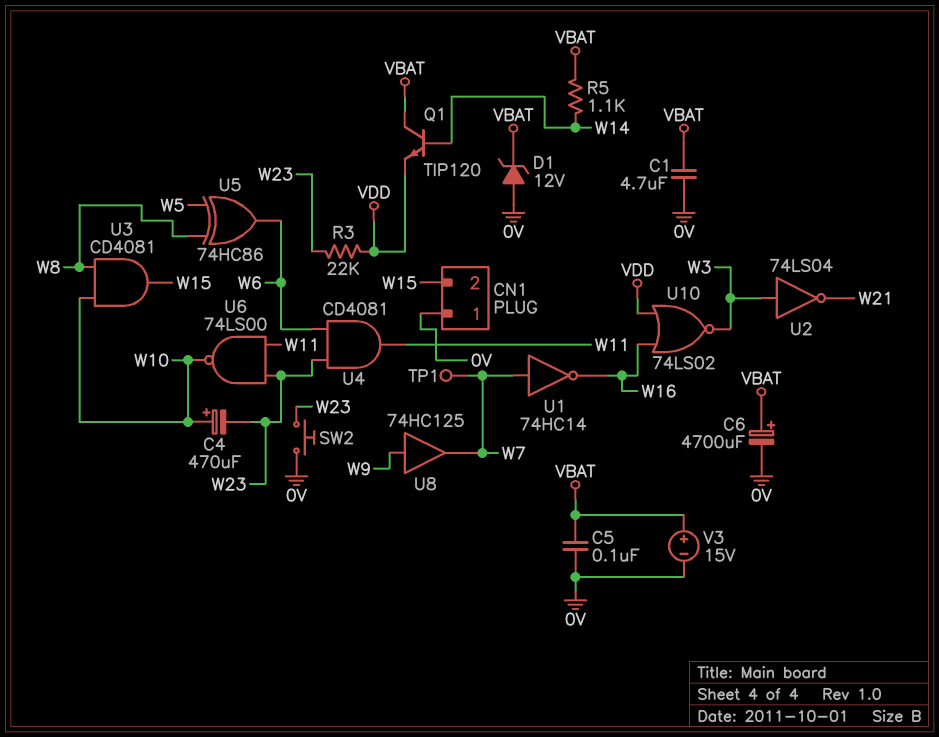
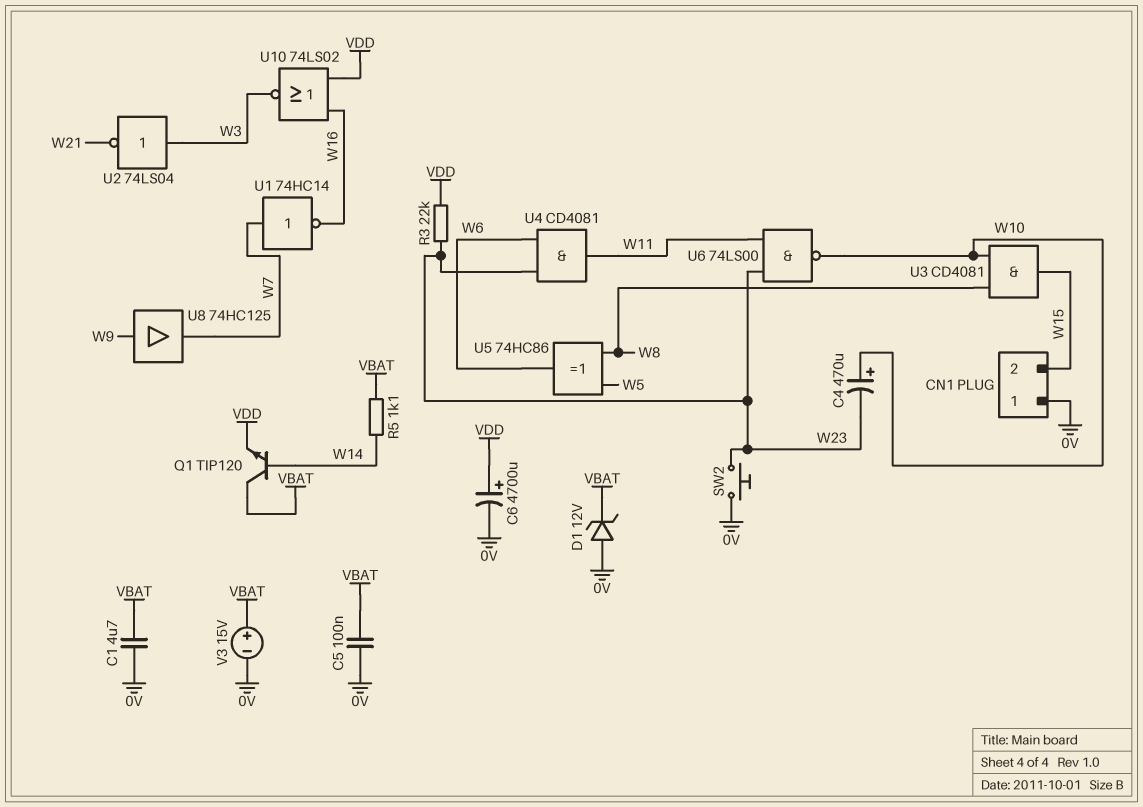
C6: 4700uF (plus VBAT, minus 0V) -> 4700uF (plus VDD, minus 0V)
TP1: test point (W7) -> none

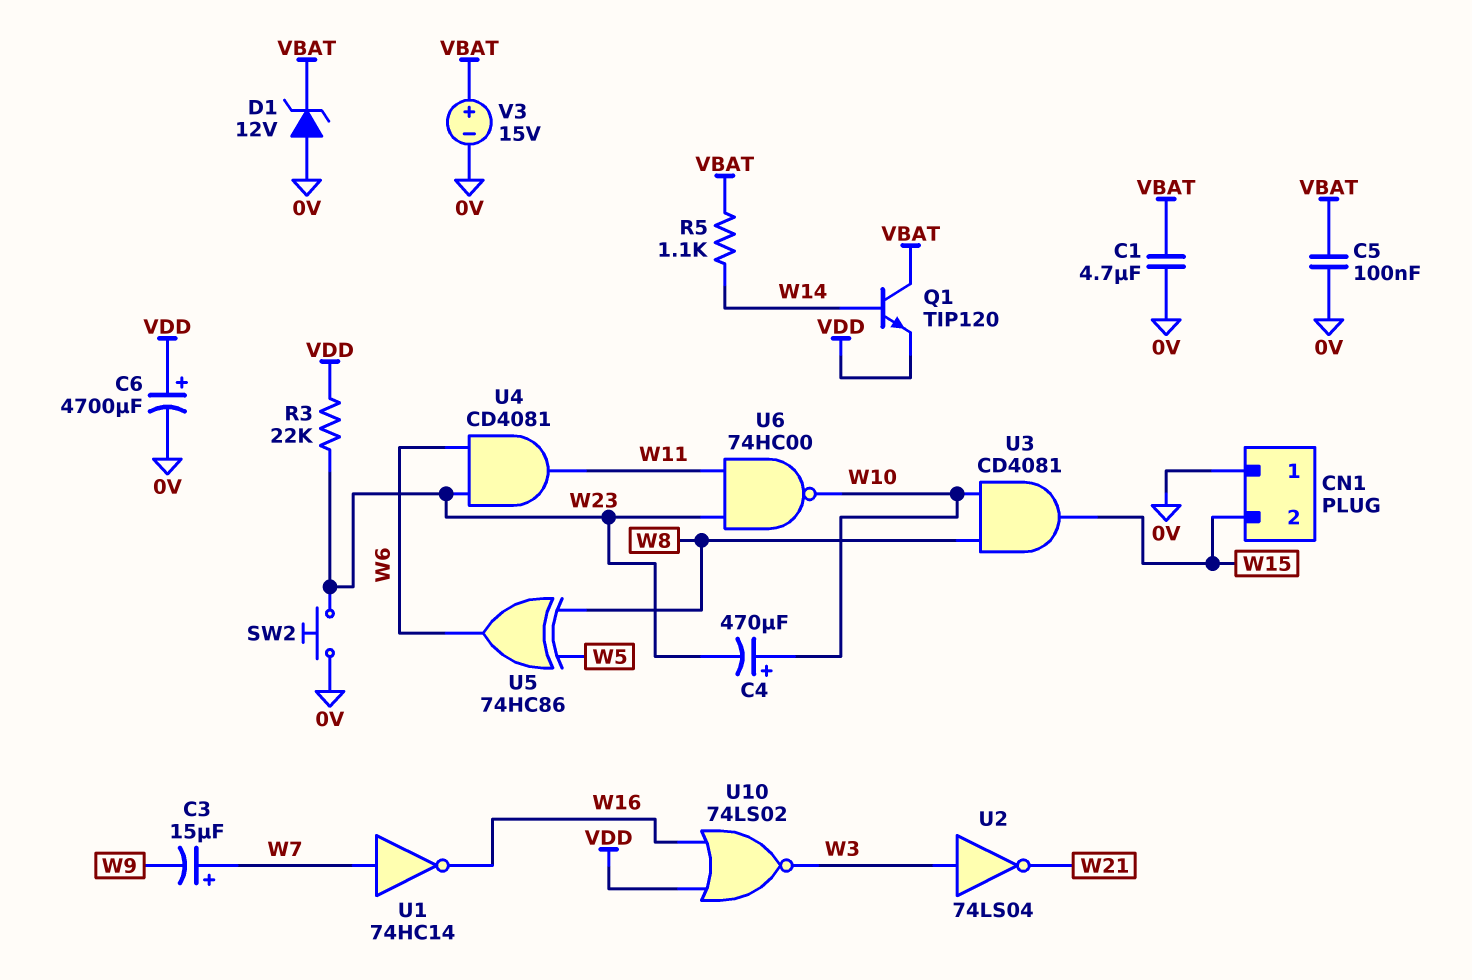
C3: none -> 15uF (plus W7, minus W9)
U6: NAND 74LS00 (in W11, in W23, out W10) -> NAND 74HC00 (in W11, in W23, out W10)
U8: buffer 74HC125 (in W9, out W7) -> none

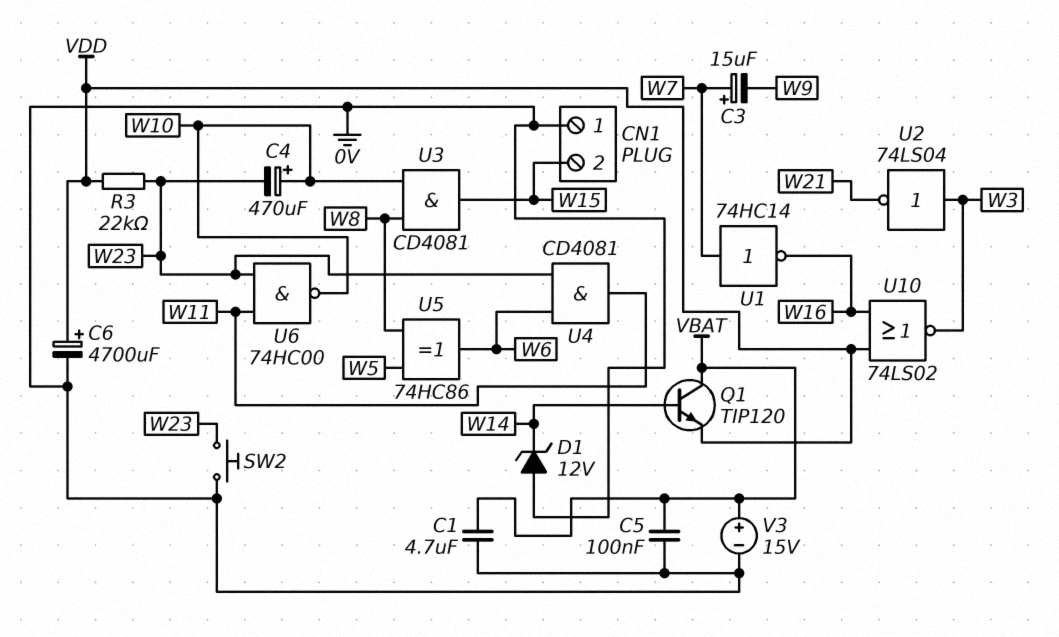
D1: zener 12V (A 0V, K VBAT) -> zener 12V (A 0V, K W14)
R5: 1.1k (VBAT, W14) -> none

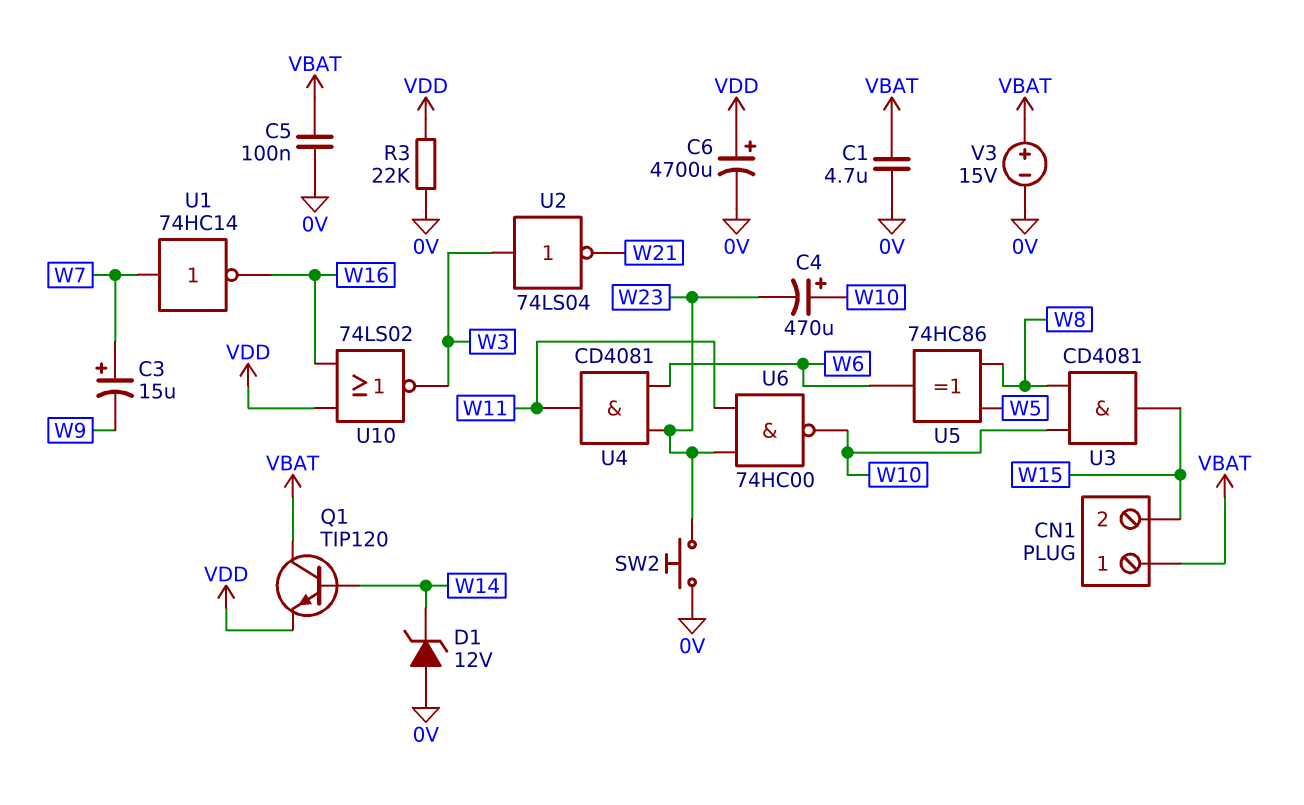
CN1 pin 1: 0V -> VBAT
R3: 22k (VDD, W23) -> 22k (0V, VDD)

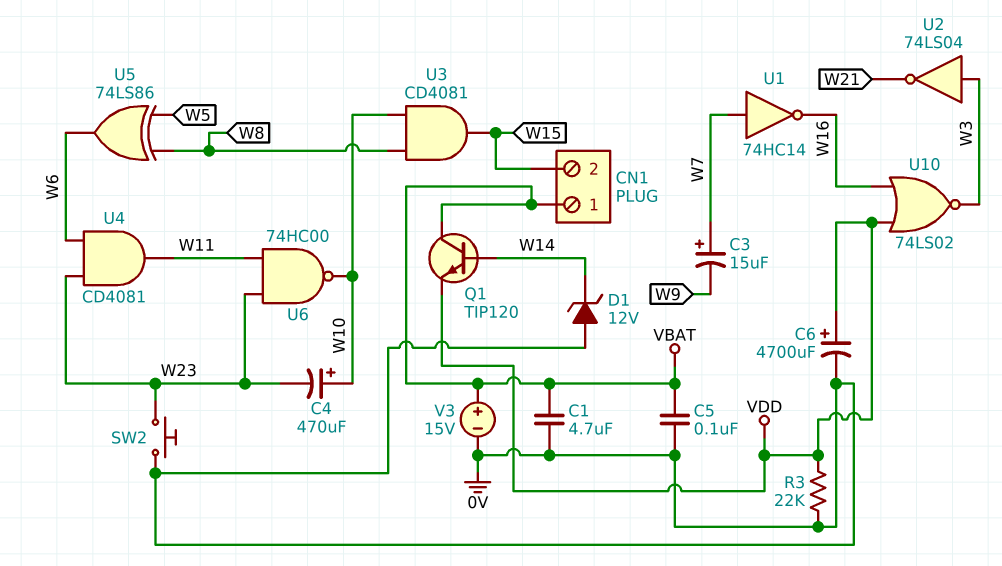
U5: XOR 74HC86 (in W5, in W8, out W6) -> XOR 74LS86 (in W5, in W8, out W6)

